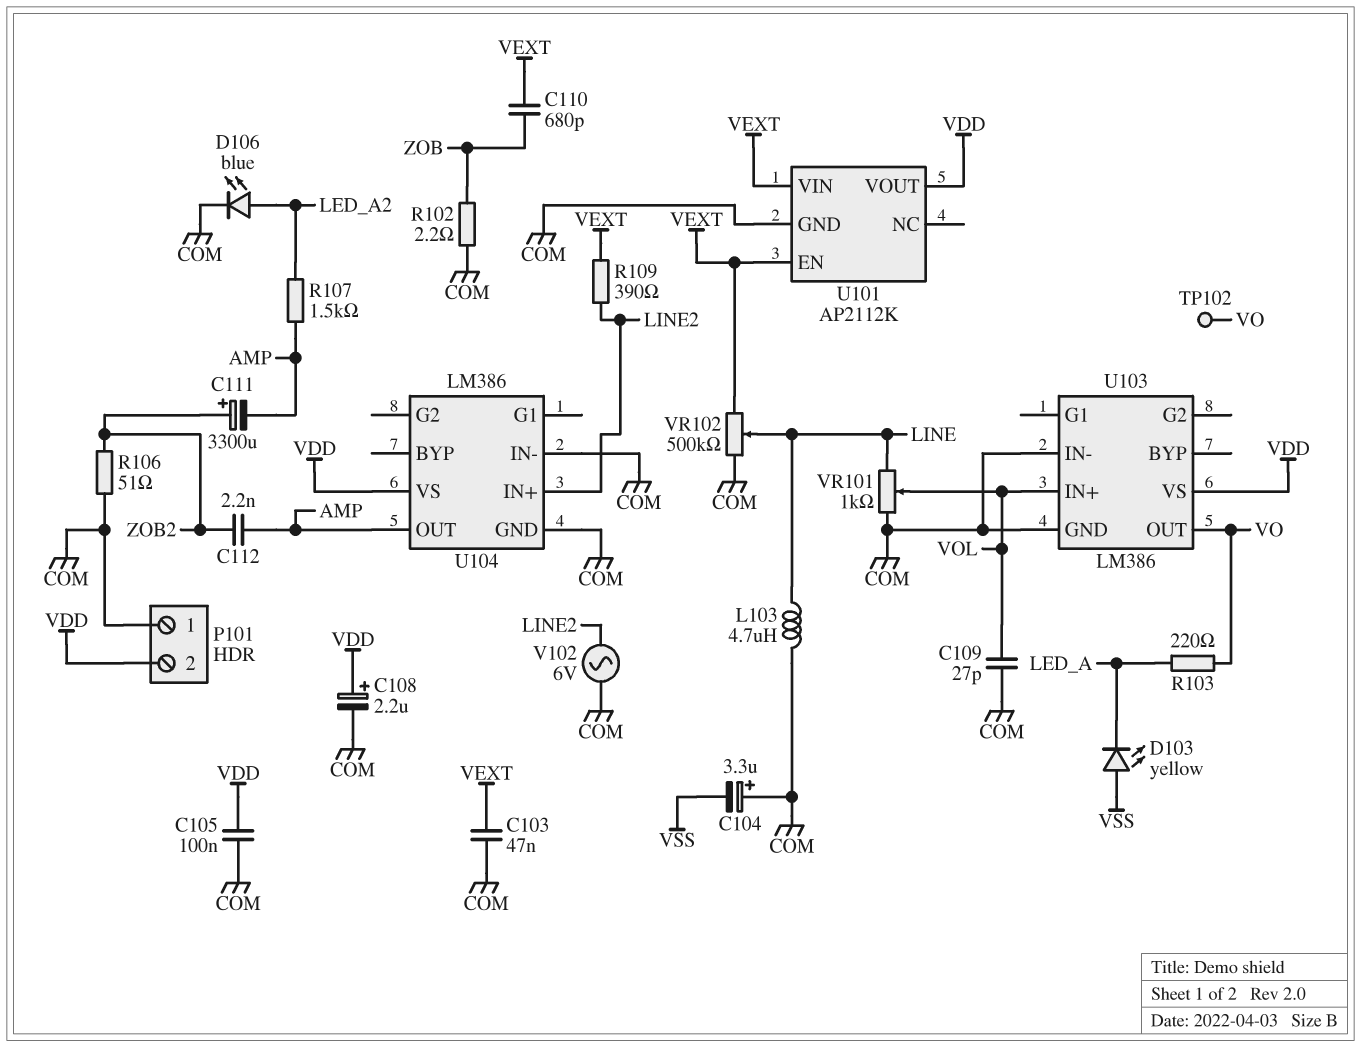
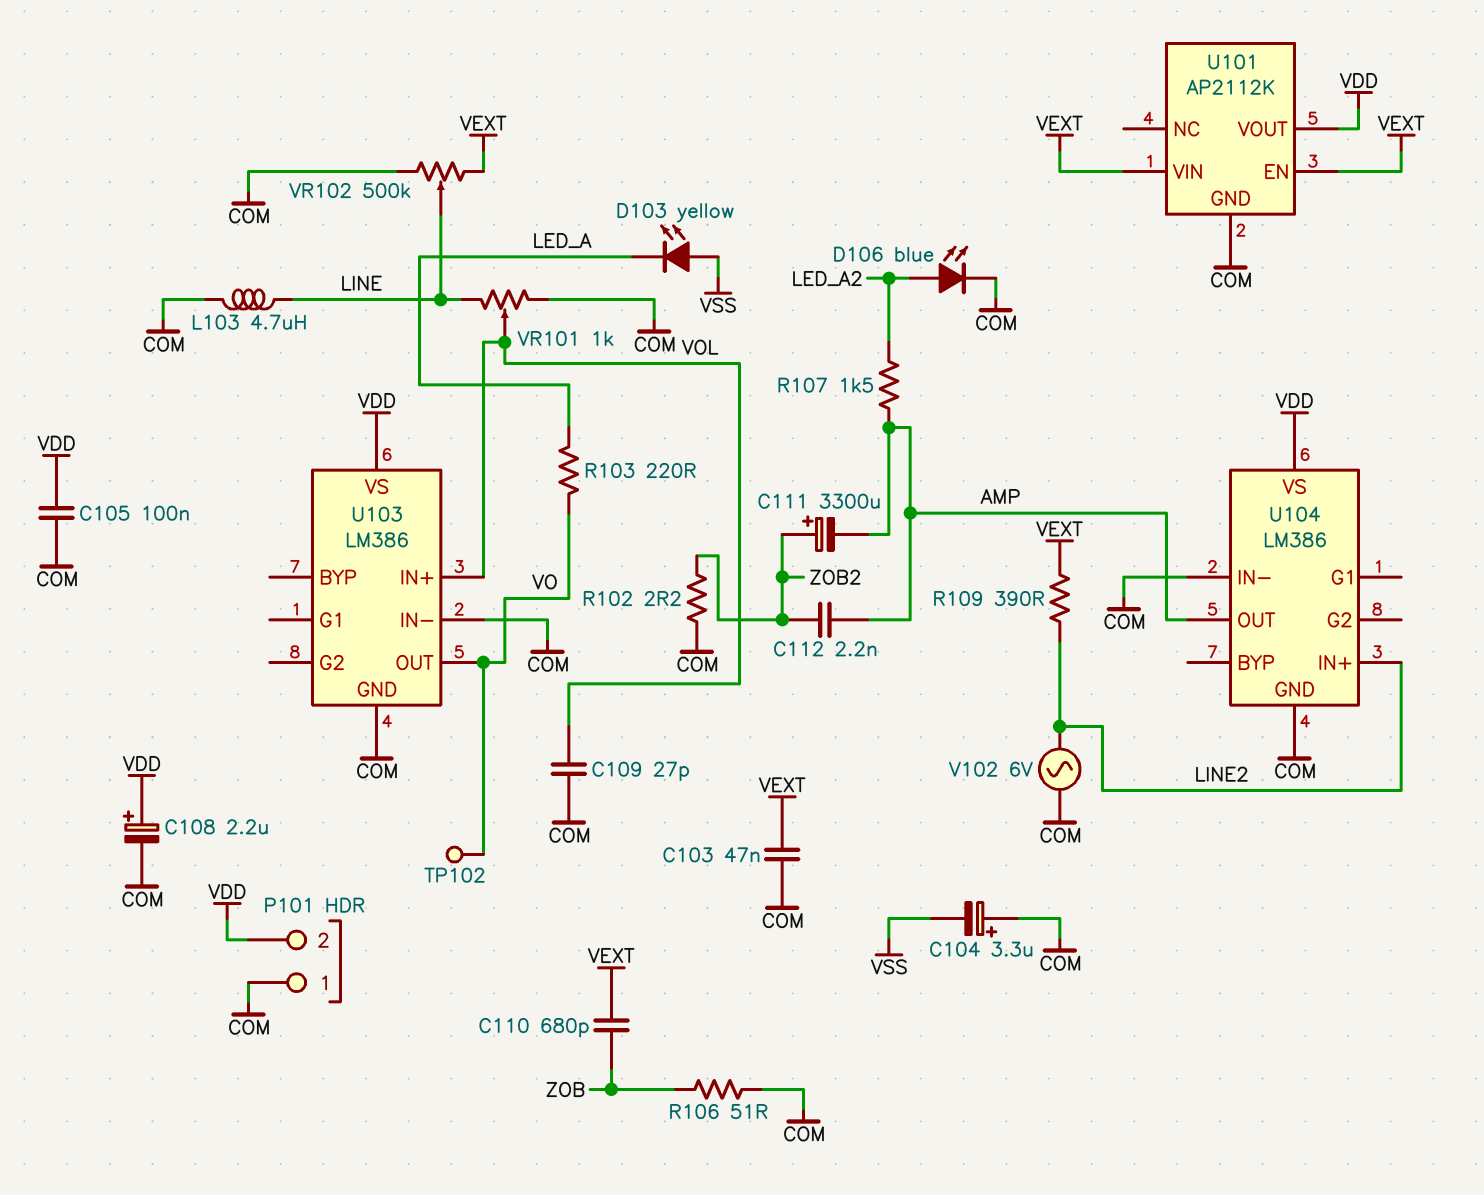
R102: 2.2 (COM, ZOB) -> 2.2 (COM, ZOB2)
R106: 51 (COM, ZOB2) -> 51 (COM, ZOB)

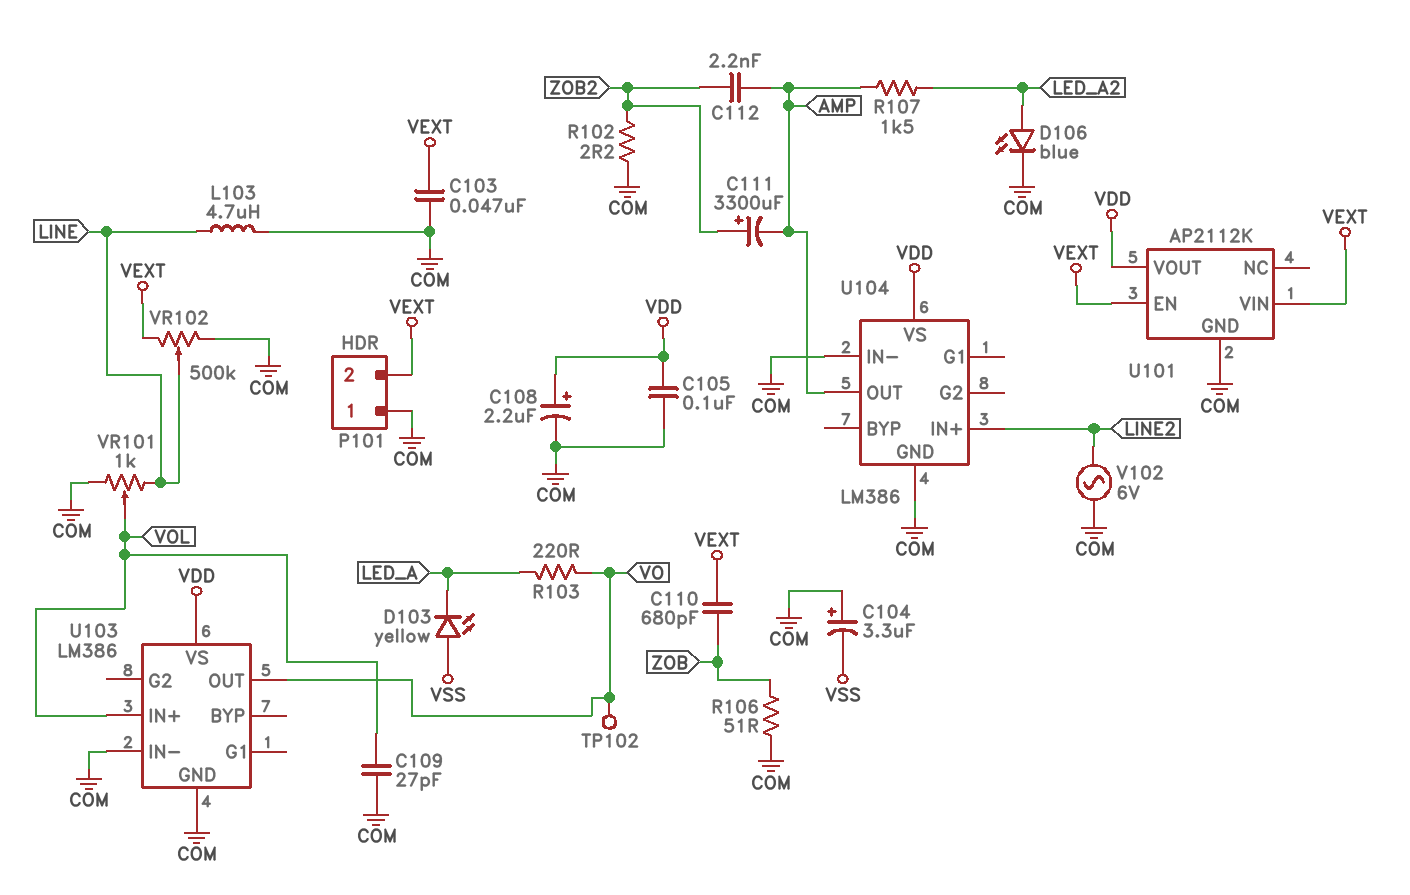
P101 pin 2: VDD -> VEXT
R109: 390 (LINE2, VEXT) -> none

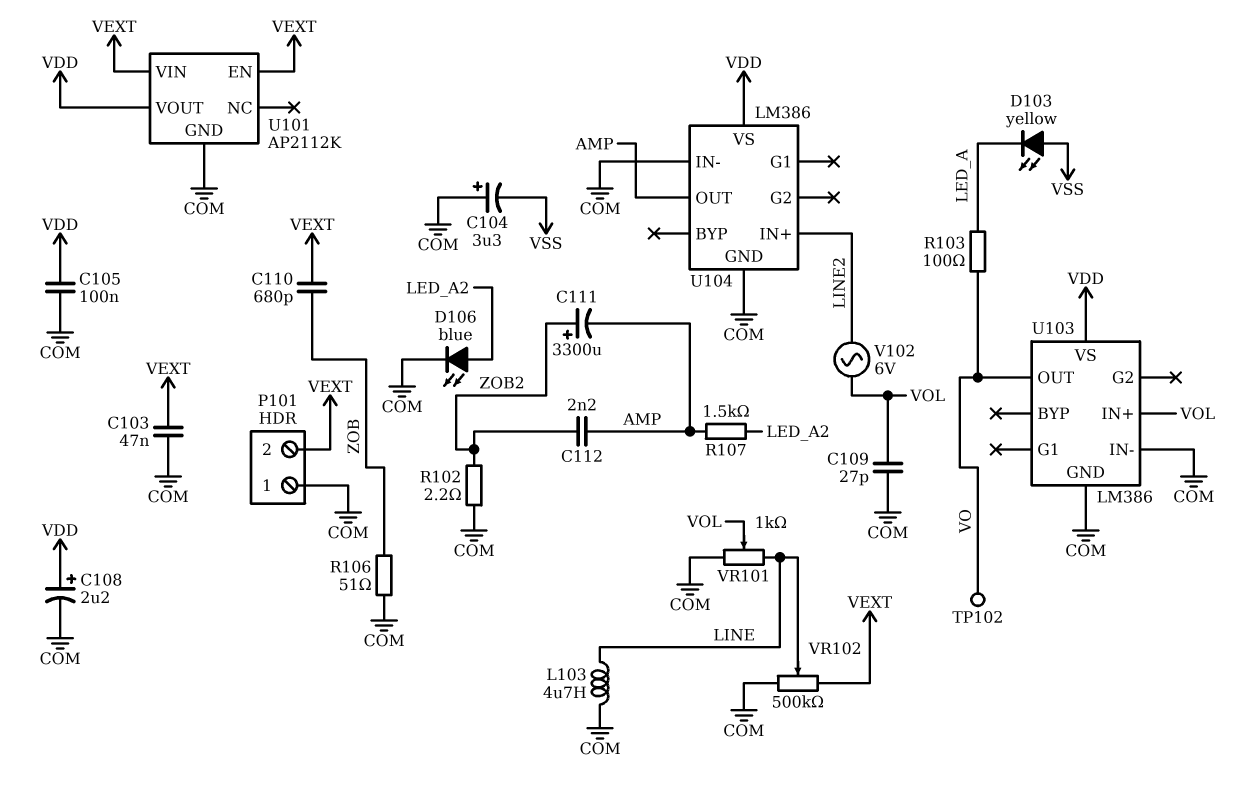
R103: 220 (LED_A, VO) -> 100 (LED_A, VO)
V102: AC 6V (COM, LINE2) -> AC 6V (LINE2, VOL)

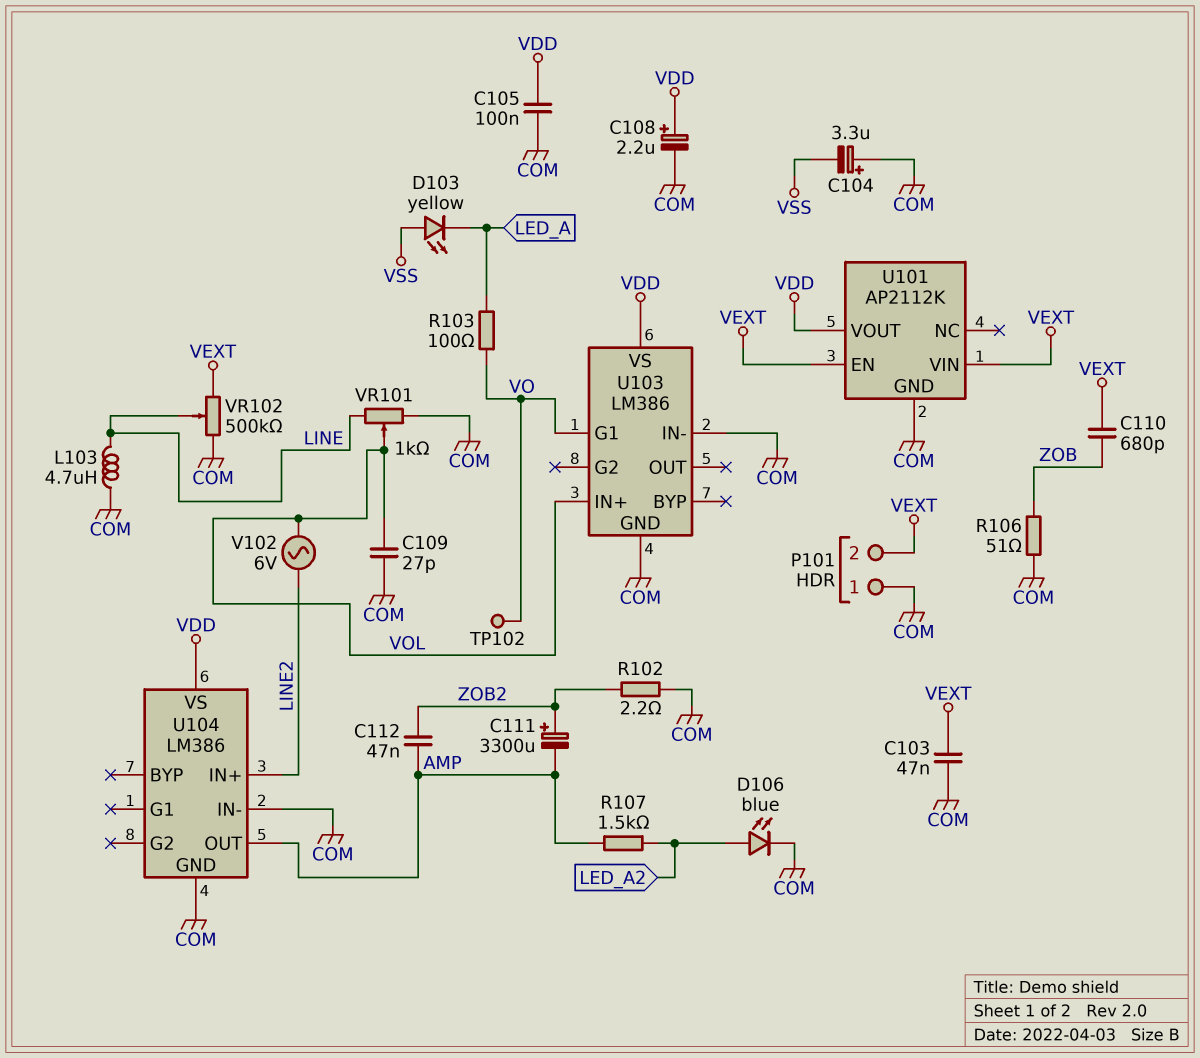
C112: 2.2nF (AMP, ZOB2) -> 47nF (AMP, ZOB2)
U103 pin G1: none -> VO
U103 pin OUT: VO -> none

